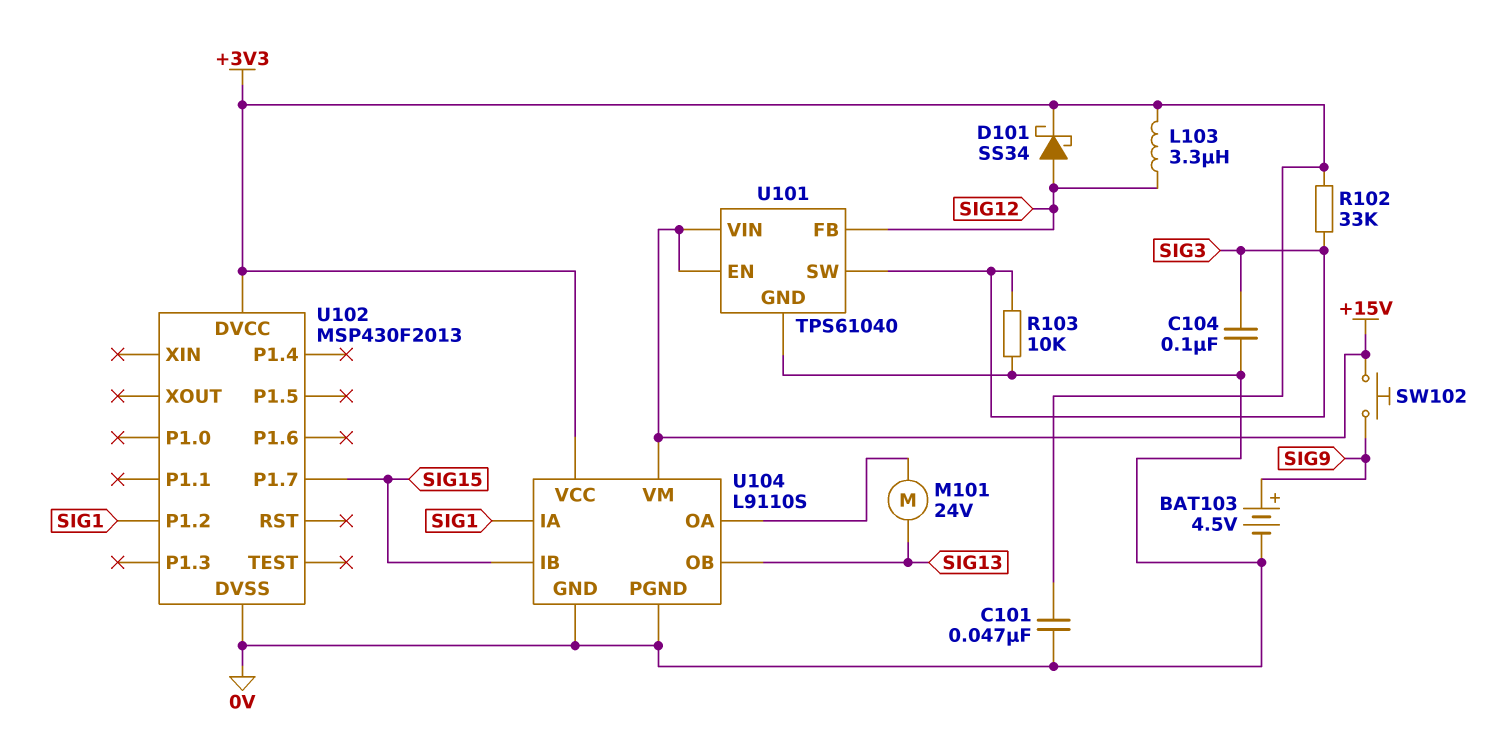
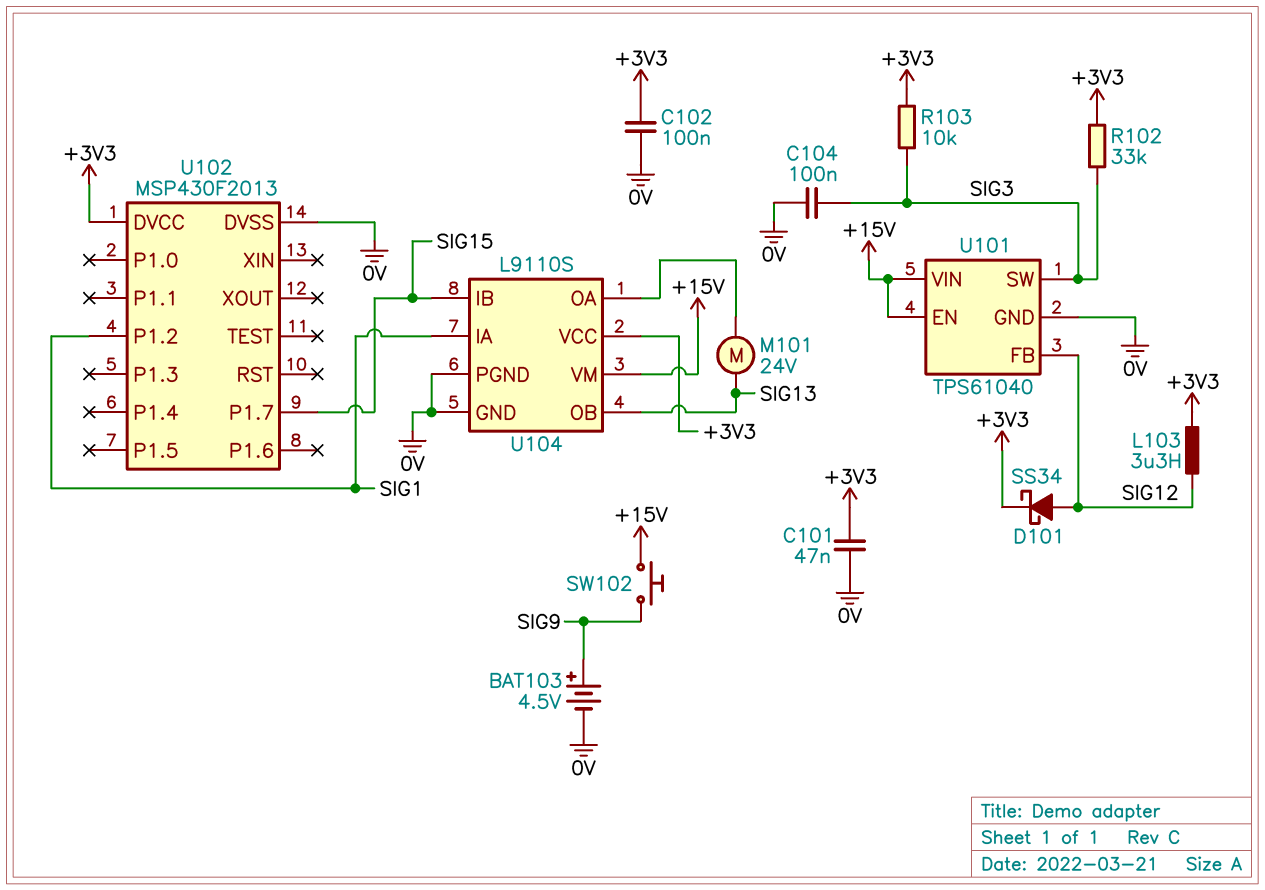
C102: none -> 100nF (+3V3, 0V)
R103: 10k (0V, SIG3) -> 10k (+3V3, SIG3)

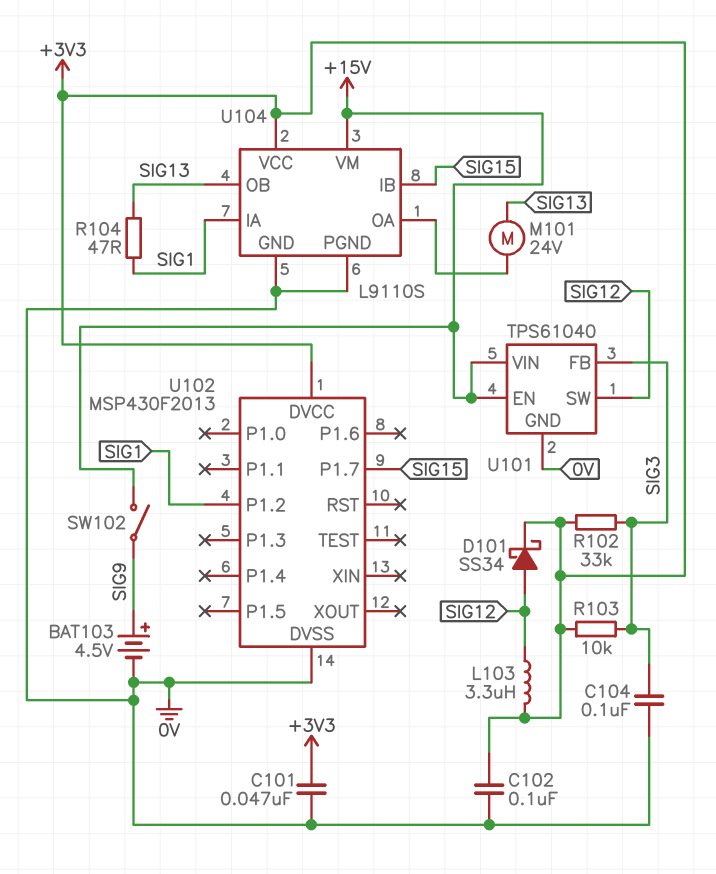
R104: none -> 47 (SIG1, SIG13)
SW102: button (+15V, SIG9) -> switch (+15V, SIG9)
U101 pin FB: SIG12 -> SIG3
U101 pin SW: SIG3 -> SIG12

